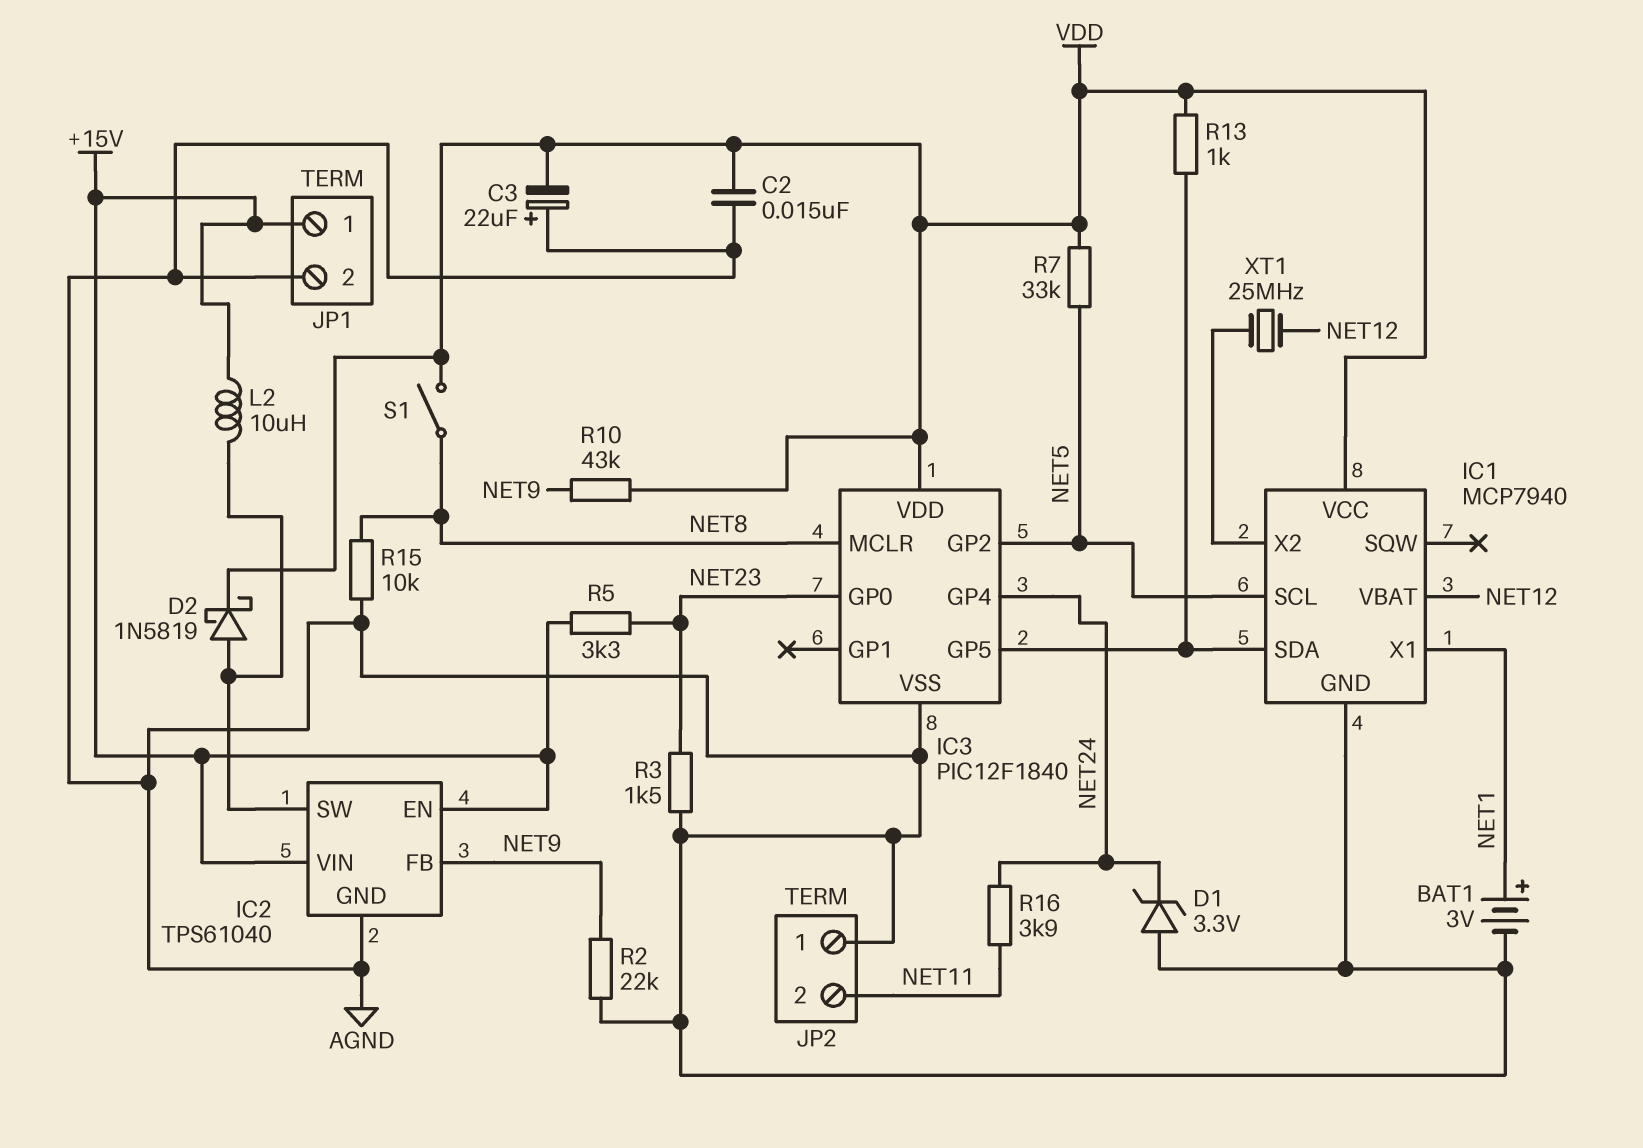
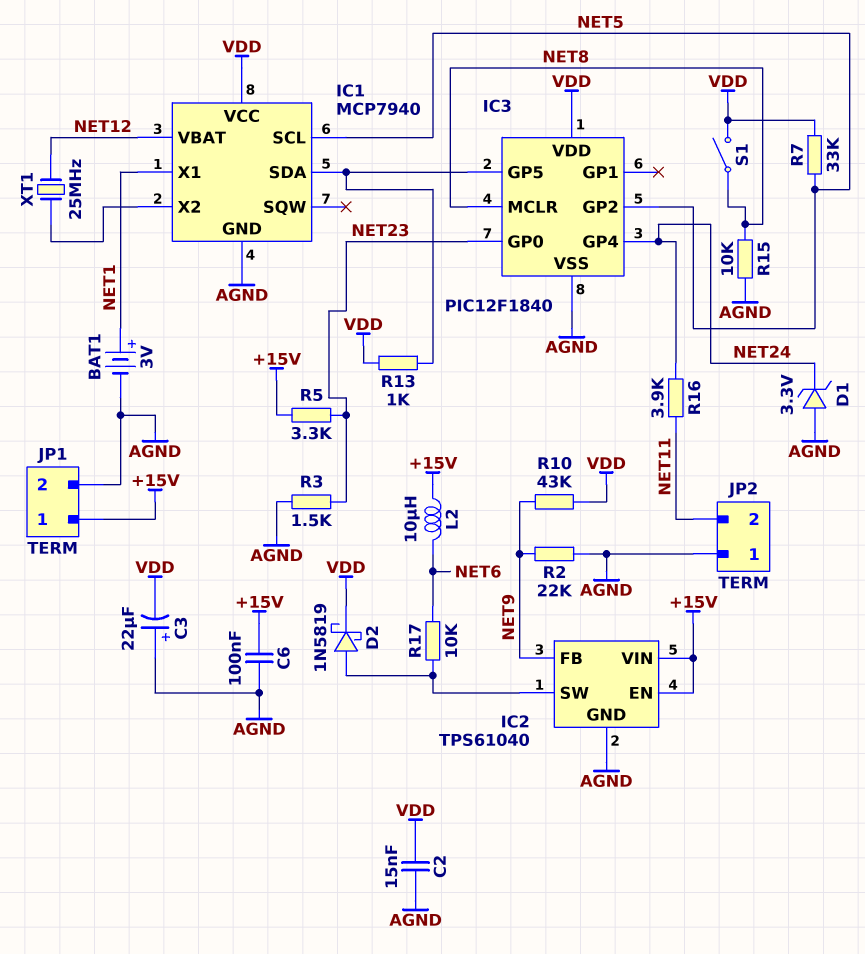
C6: none -> 100nF (+15V, AGND)
L2: 10uH (+15V, IC2/SW) -> 10uH (+15V, NET6)
R17: none -> 10k (IC2/SW, NET6)

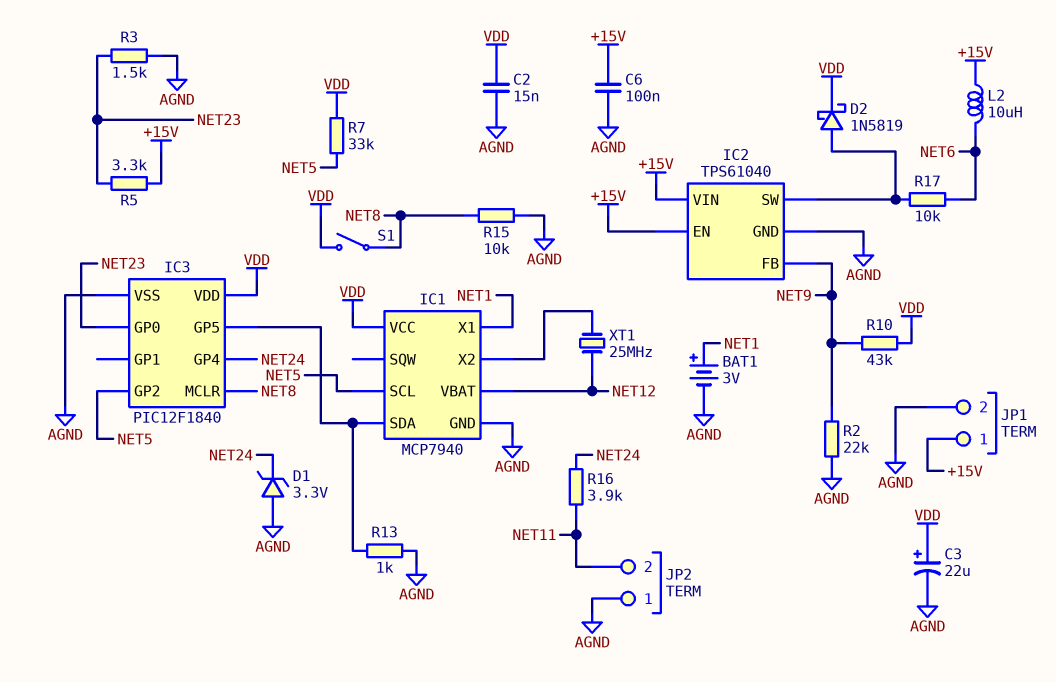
C3: 22uF (plus AGND, minus VDD) -> 22uF (plus VDD, minus AGND)
R13: 1k (IC1/SDA, VDD) -> 1k (AGND, IC1/SDA)

